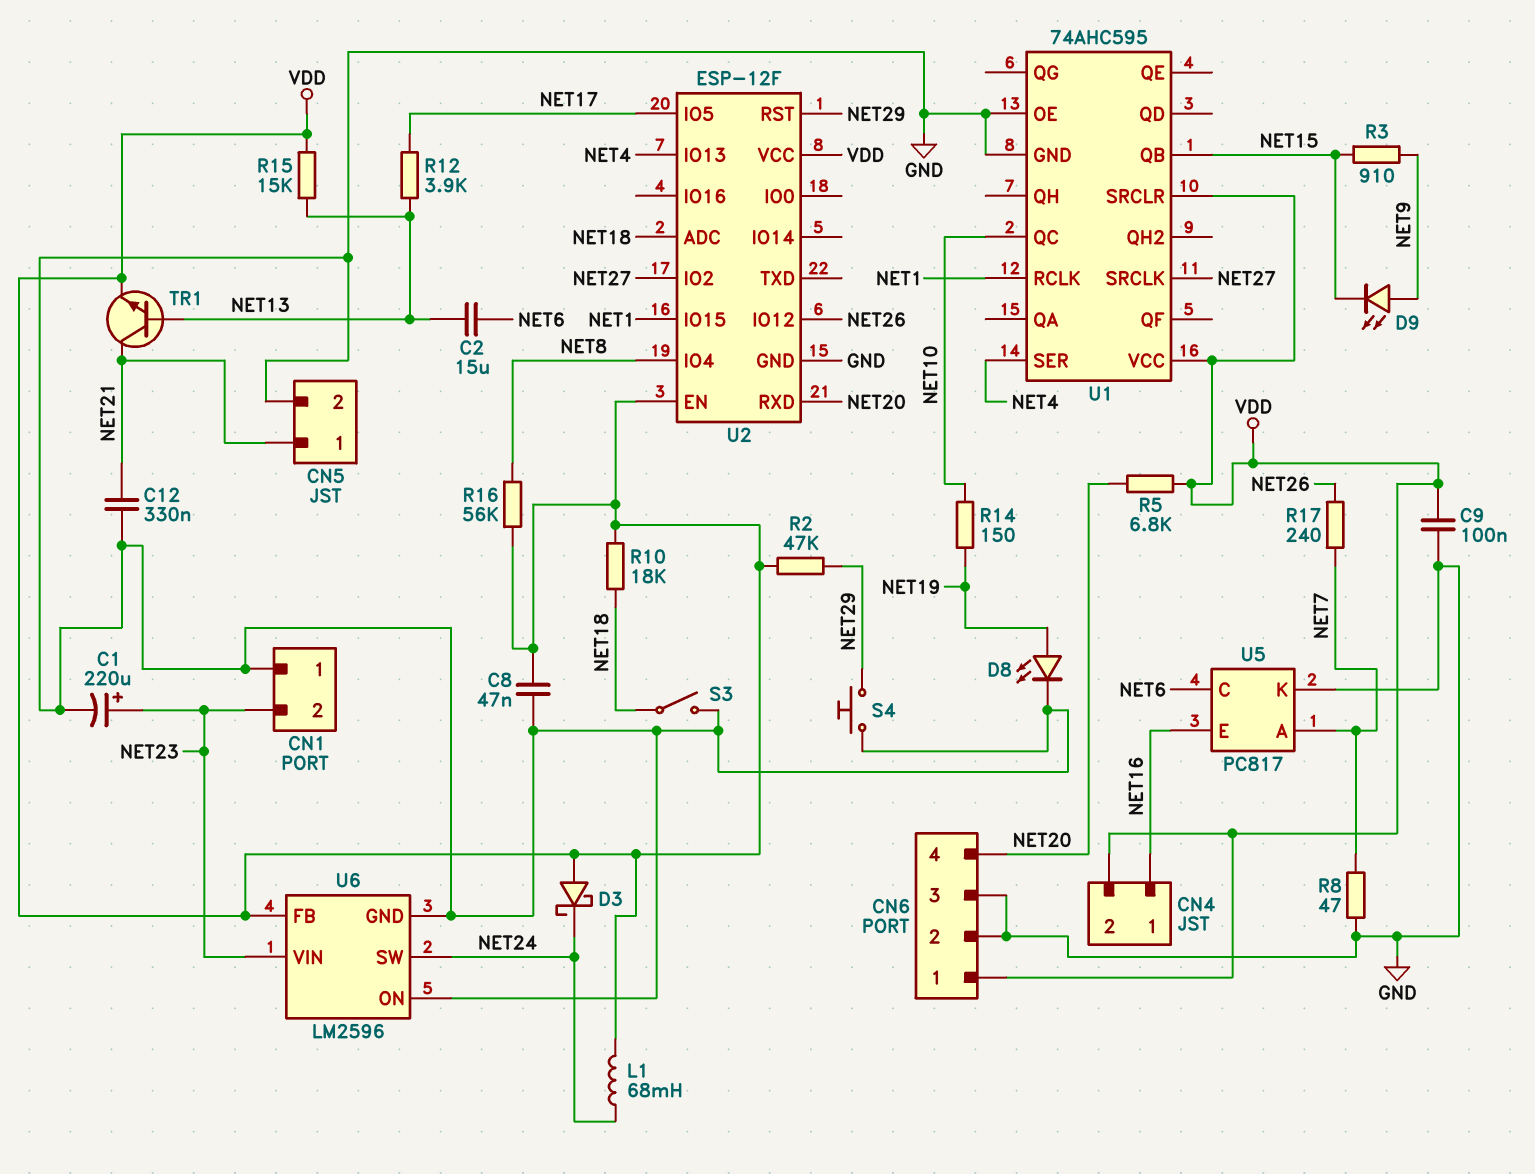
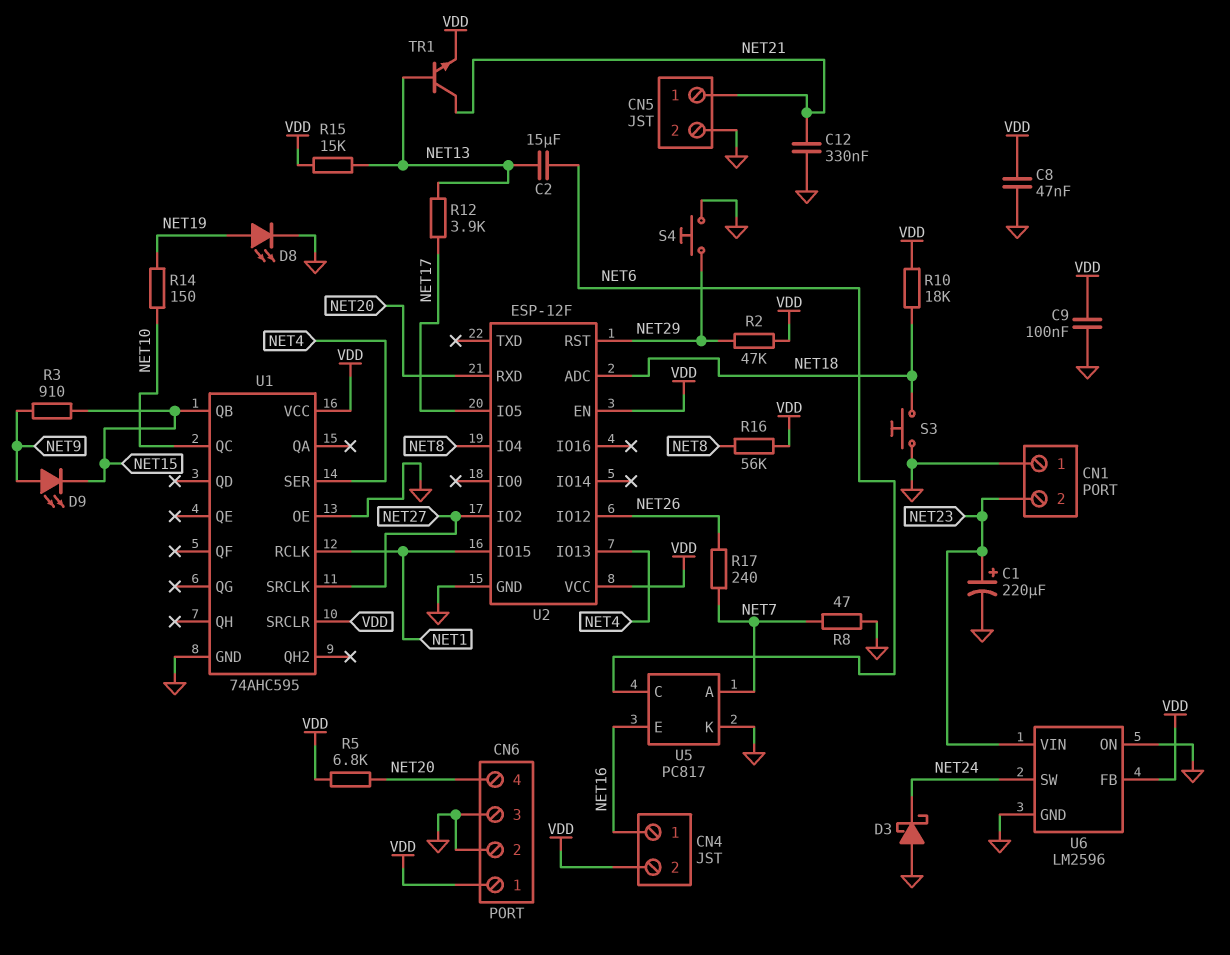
D3: schottky (A VDD, K NET24) -> schottky (A GND, K NET24)
L1: 68mH (NET24, VDD) -> none
S3: switch (GND, NET18) -> button (GND, NET18)

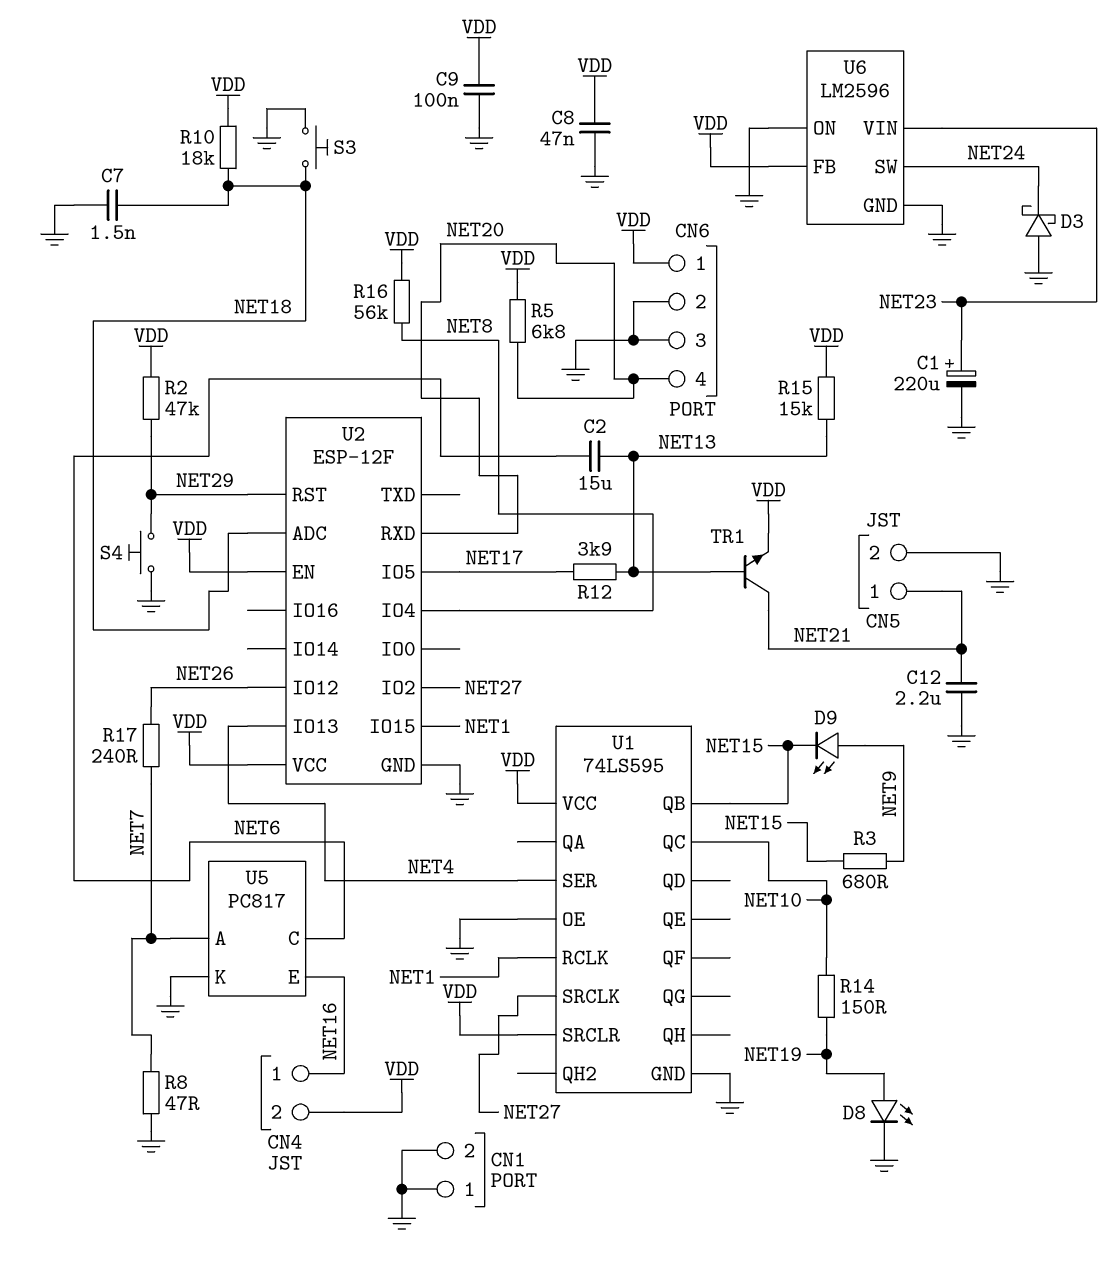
C7: none -> 1.5nF (GND, NET18)
C12: 330nF (GND, NET21) -> 2.2uF (GND, NET21)
CN1 pin 2: NET23 -> GND
R3: 910 (NET9, NET15) -> 680 (NET9, NET15)
U1: 74AHC595 -> 74LS595

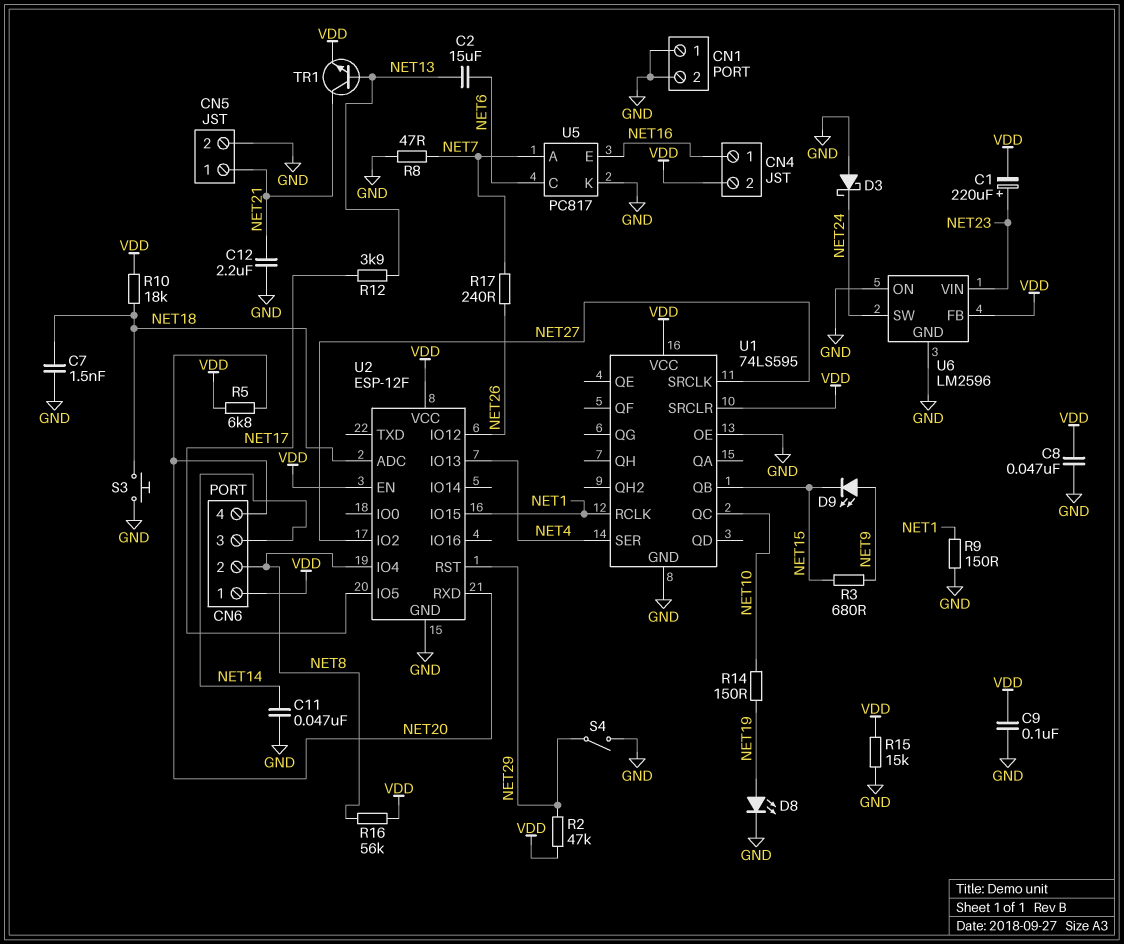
C1: 220uF (plus NET23, minus GND) -> 220uF (plus NET23, minus VDD)
C11: none -> 47nF (GND, NET14)
CN6 pin 2: GND -> NET8
CN6 pin 3: GND -> NET14
R9: none -> 150 (GND, NET1)
R15: 15k (NET13, VDD) -> 15k (GND, VDD)
S4: button (GND, NET29) -> switch (GND, NET29)

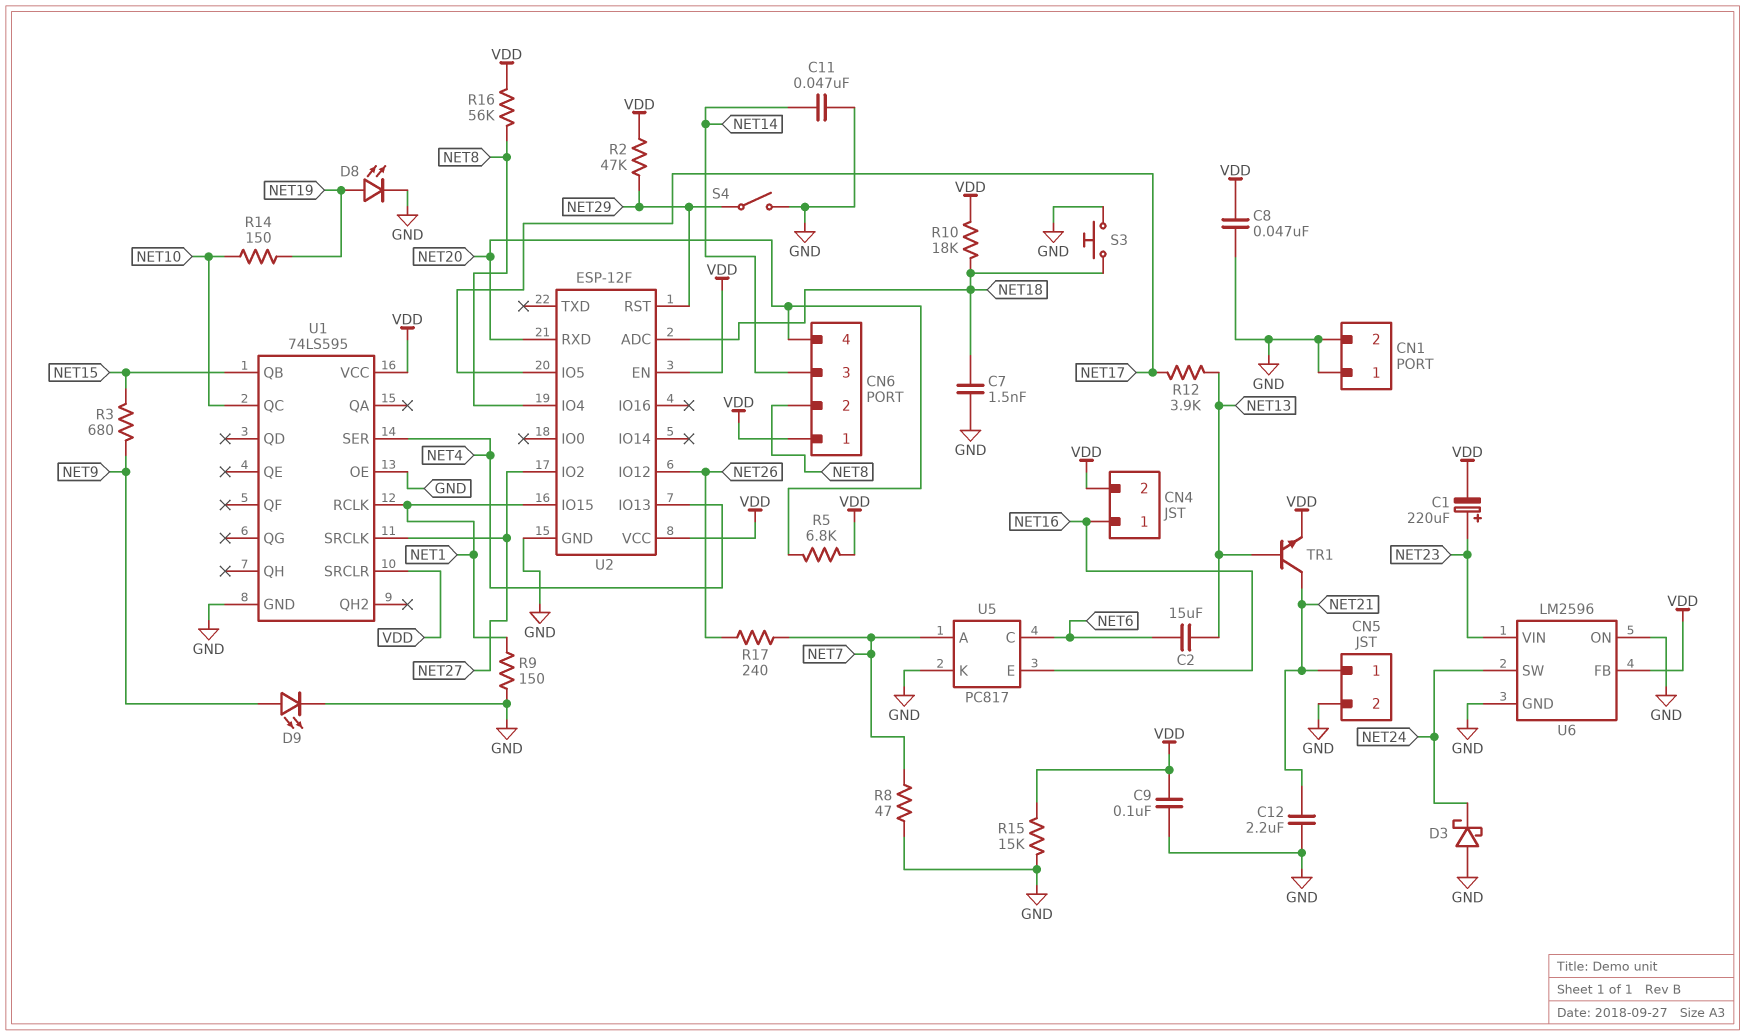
D9: LED (A NET9, K NET15) -> LED (A NET9, K GND)

